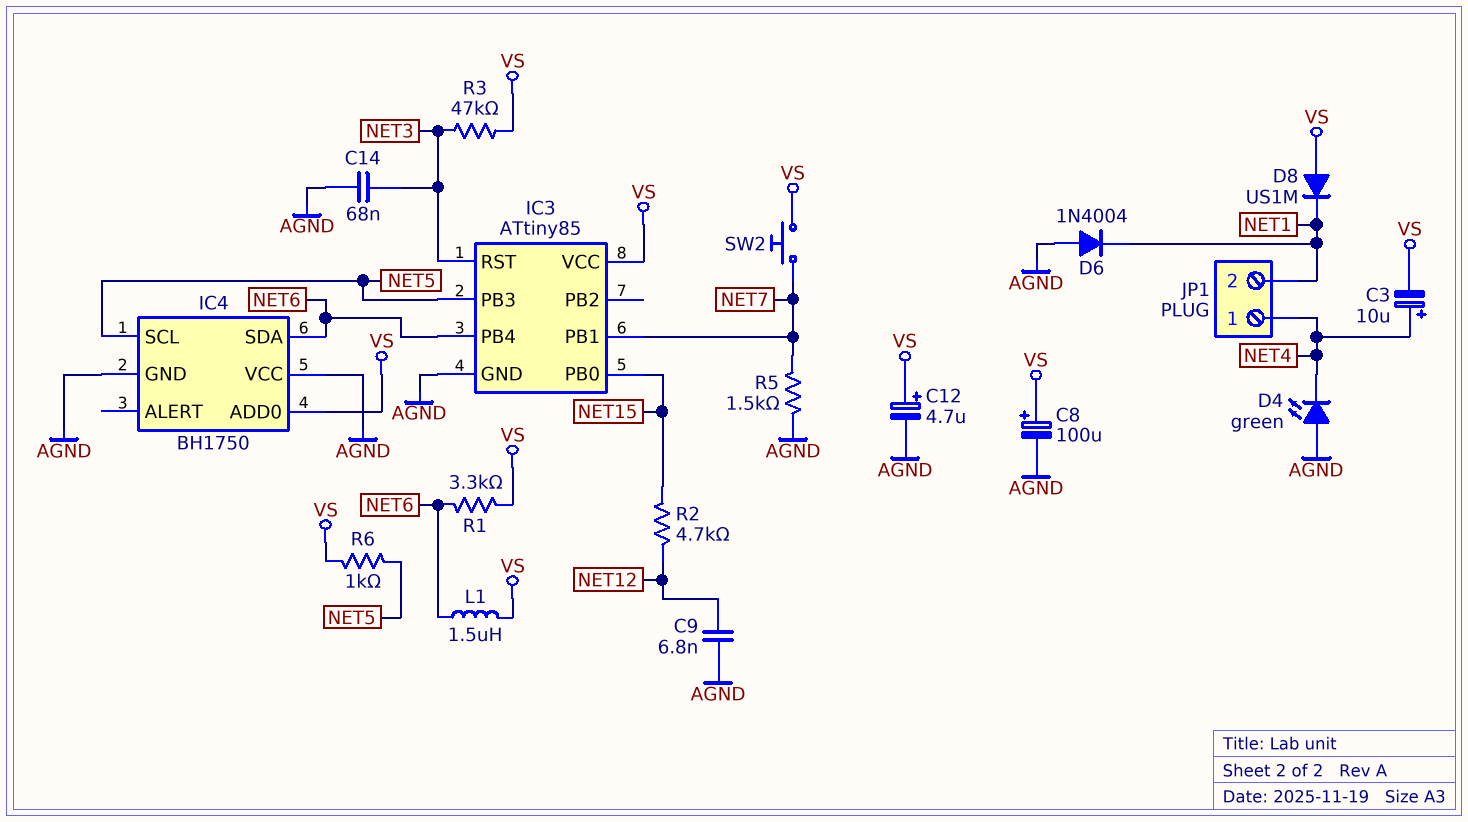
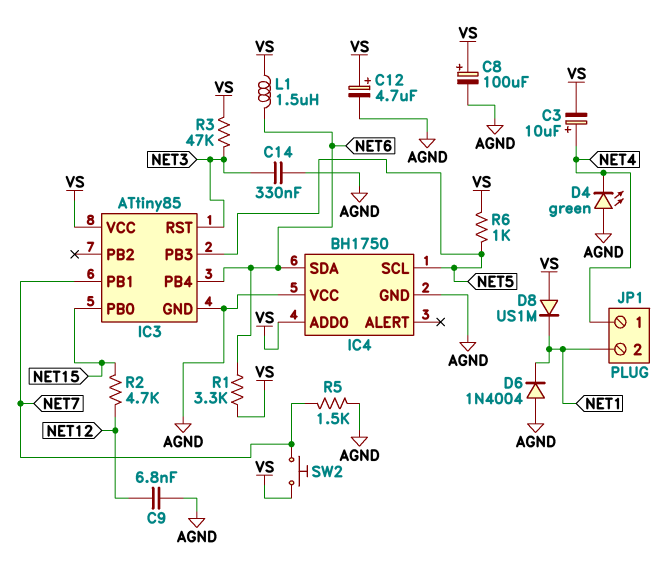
C14: 68nF (AGND, NET3) -> 330nF (AGND, NET3)

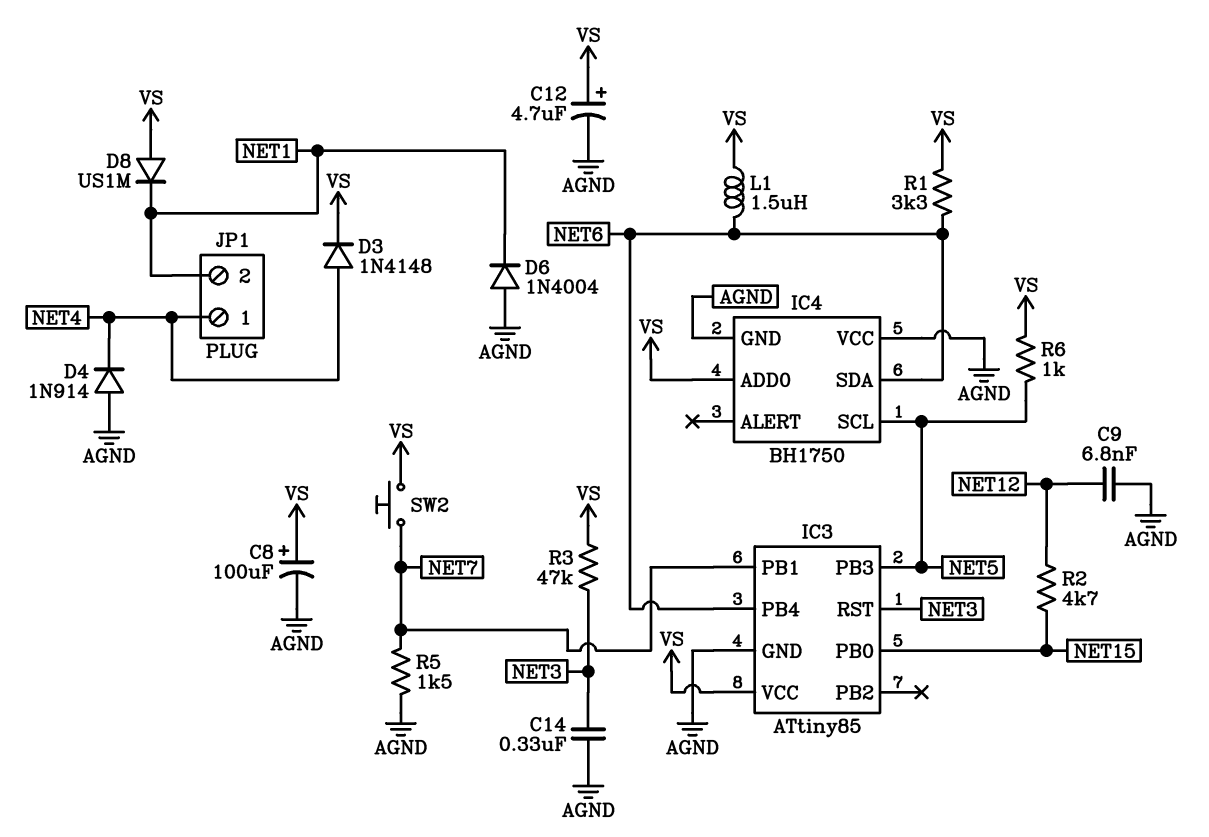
C3: 10uF (plus NET4, minus VS) -> none
D3: none -> diode 1N4148 (A NET4, K VS)
D4: LED green (A AGND, K NET4) -> diode 1N914 (A AGND, K NET4)

